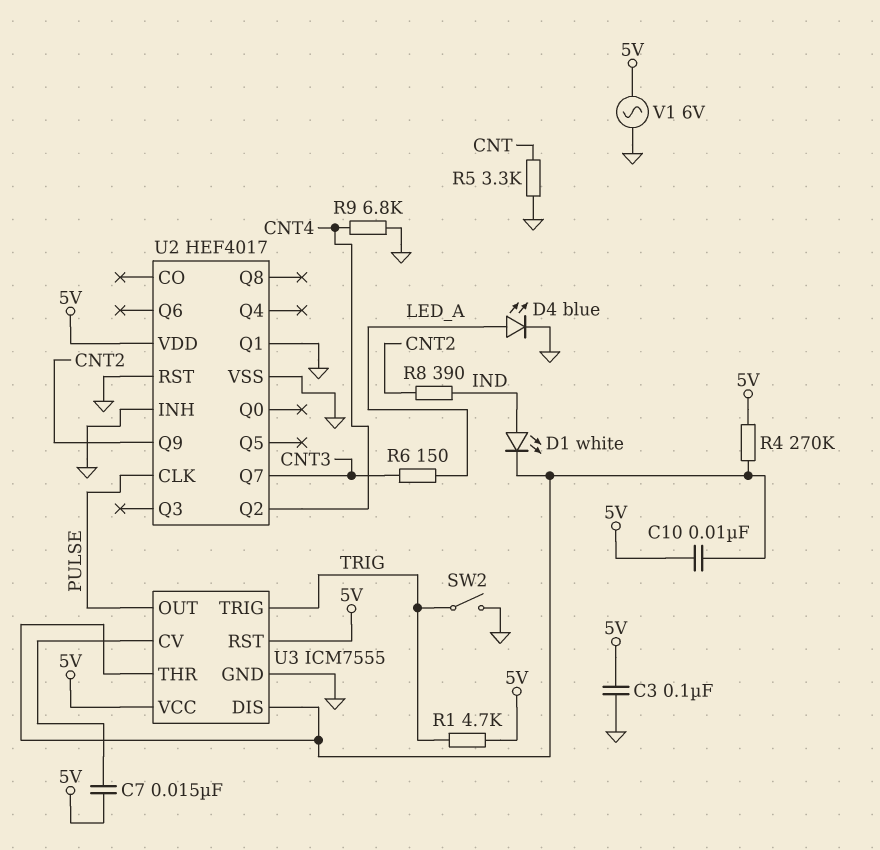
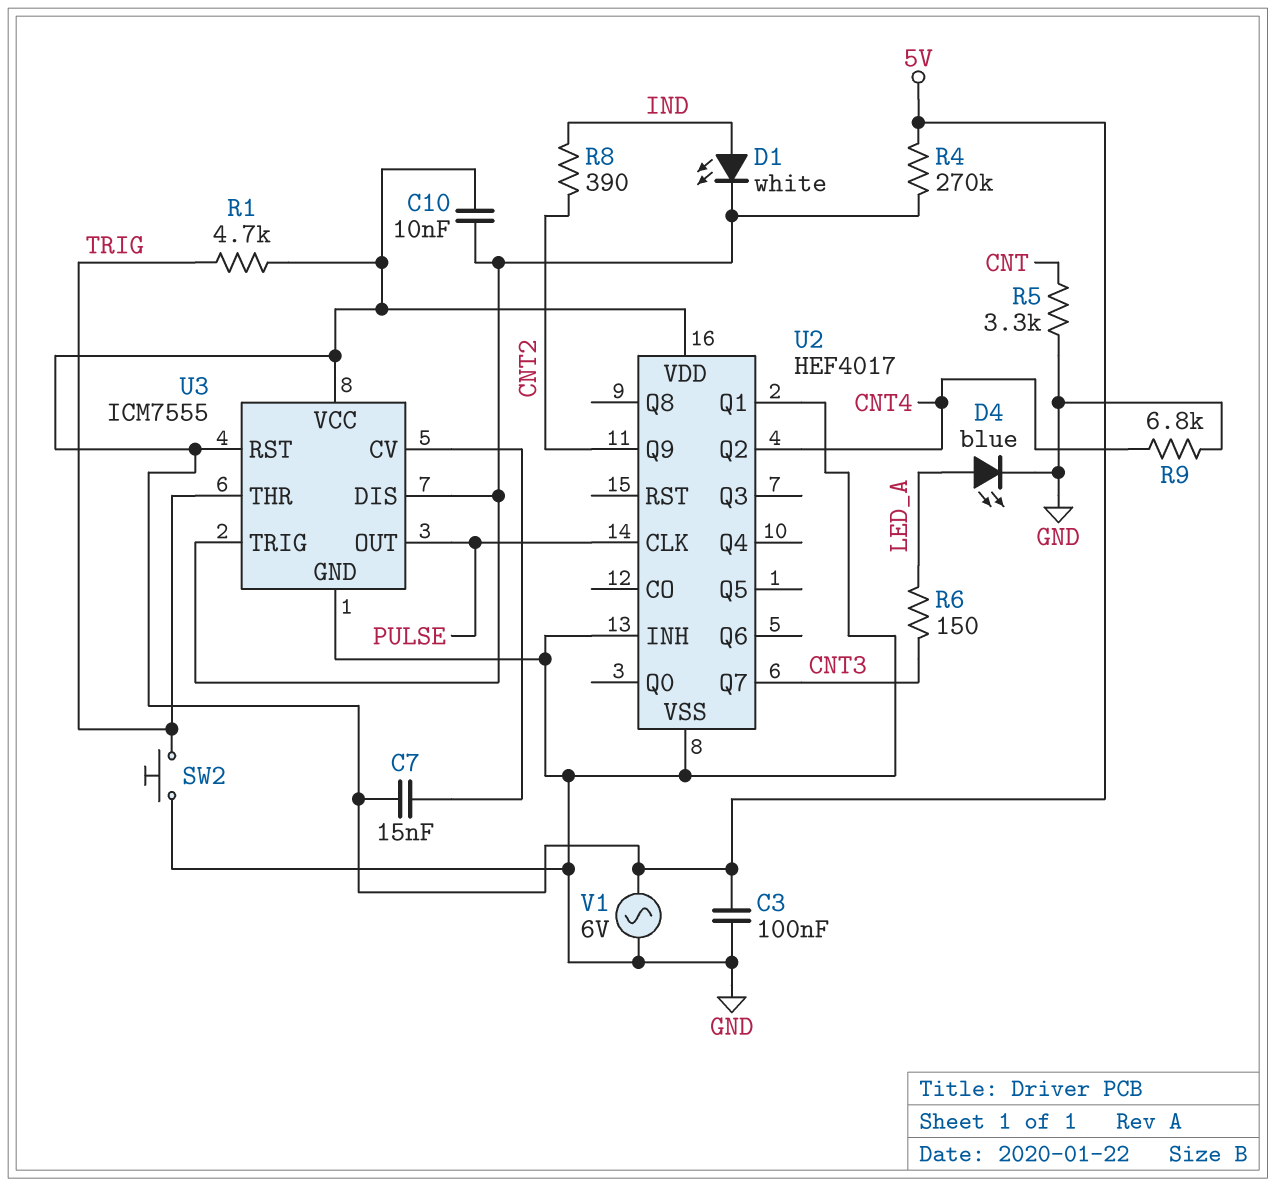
SW2: switch (GND, TRIG) -> button (GND, TRIG)
U2 pin RST: GND -> none
U3 pin THR: U3/DIS -> TRIG
U3 pin TRIG: TRIG -> U3/DIS

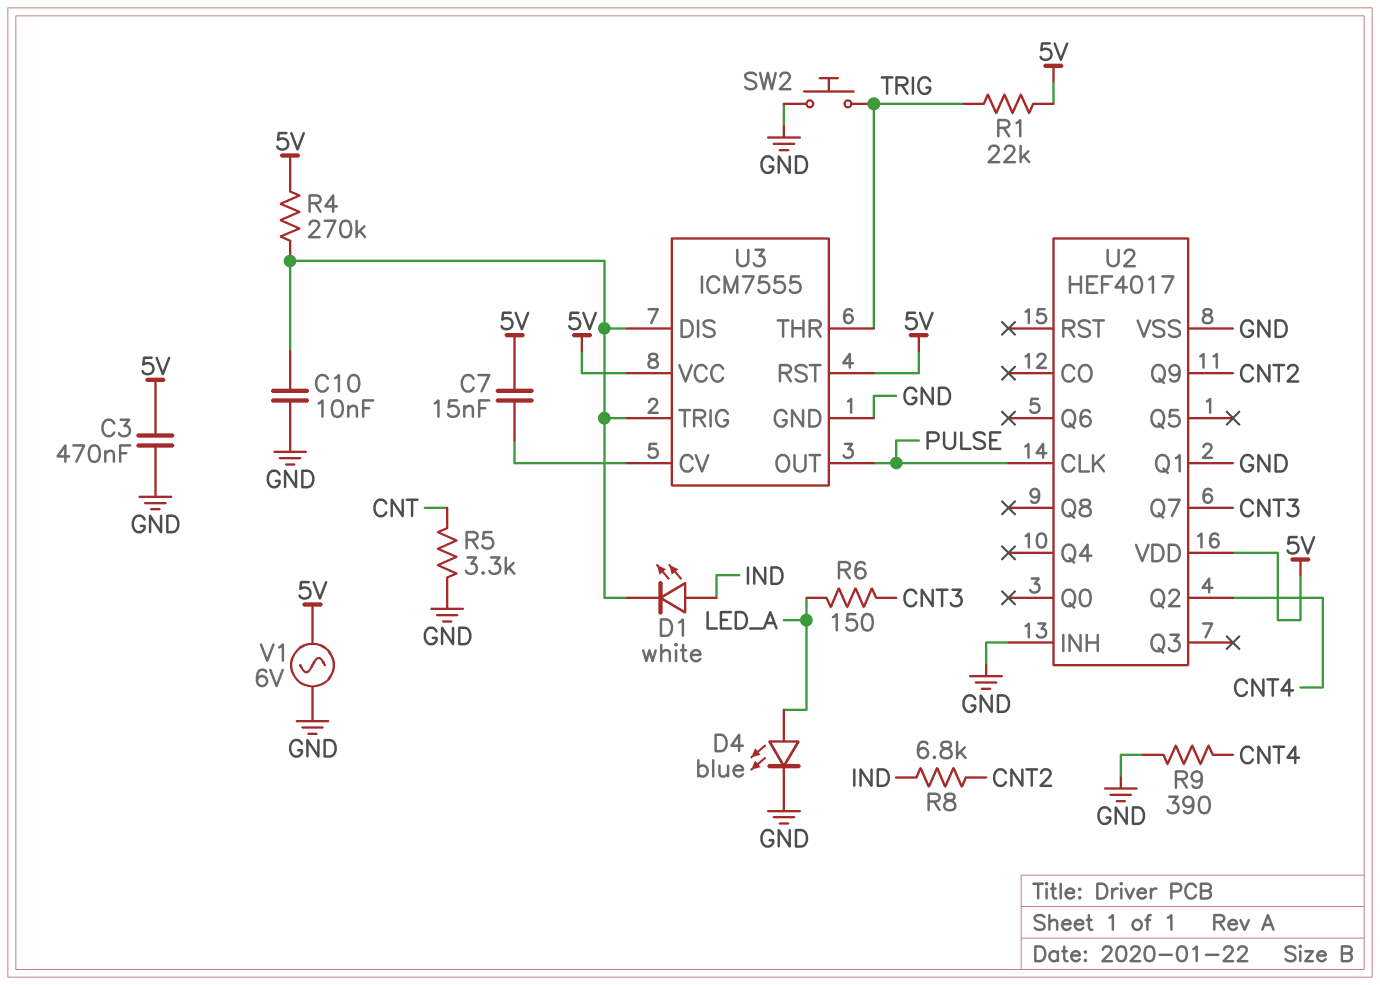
C3: 100nF (5V, GND) -> 470nF (5V, GND)
C10: 10nF (5V, U3/DIS) -> 10nF (GND, U3/DIS)
R1: 4.7k (5V, TRIG) -> 22k (5V, TRIG)
R8: 390 (CNT2, IND) -> 6.8k (CNT2, IND)
R9: 6.8k (CNT4, GND) -> 390 (CNT4, GND)

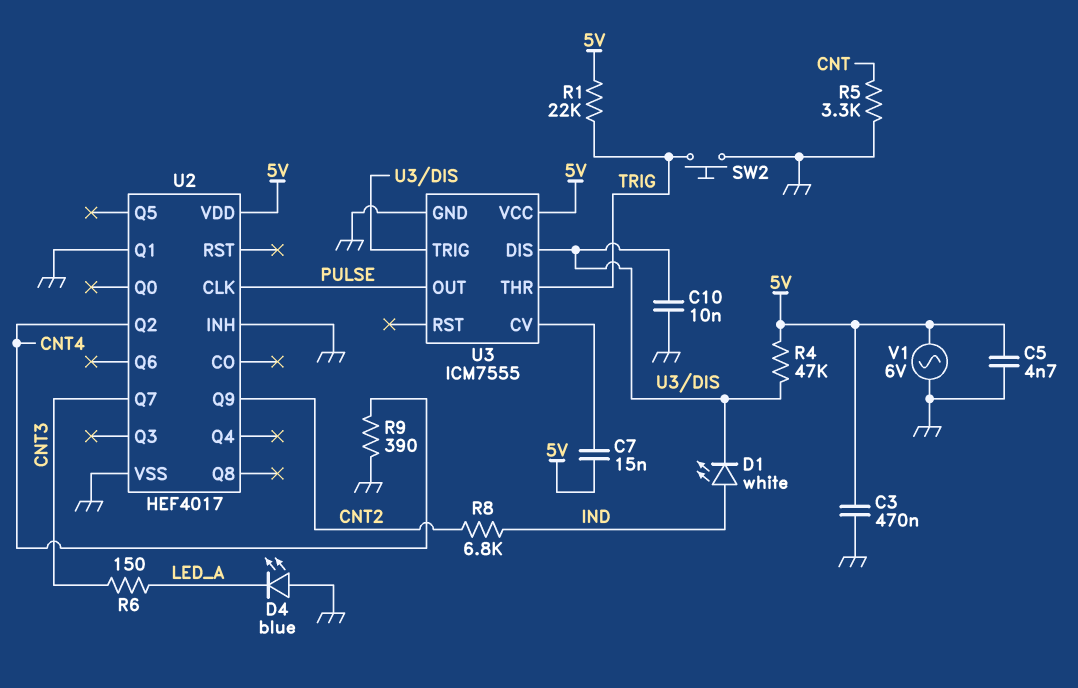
C5: none -> 4.7nF (5V, GND)
D4: LED blue (A LED_A, K GND) -> LED blue (A GND, K LED_A)
R4: 270k (5V, U3/DIS) -> 47k (5V, U3/DIS)
U3 pin RST: 5V -> none

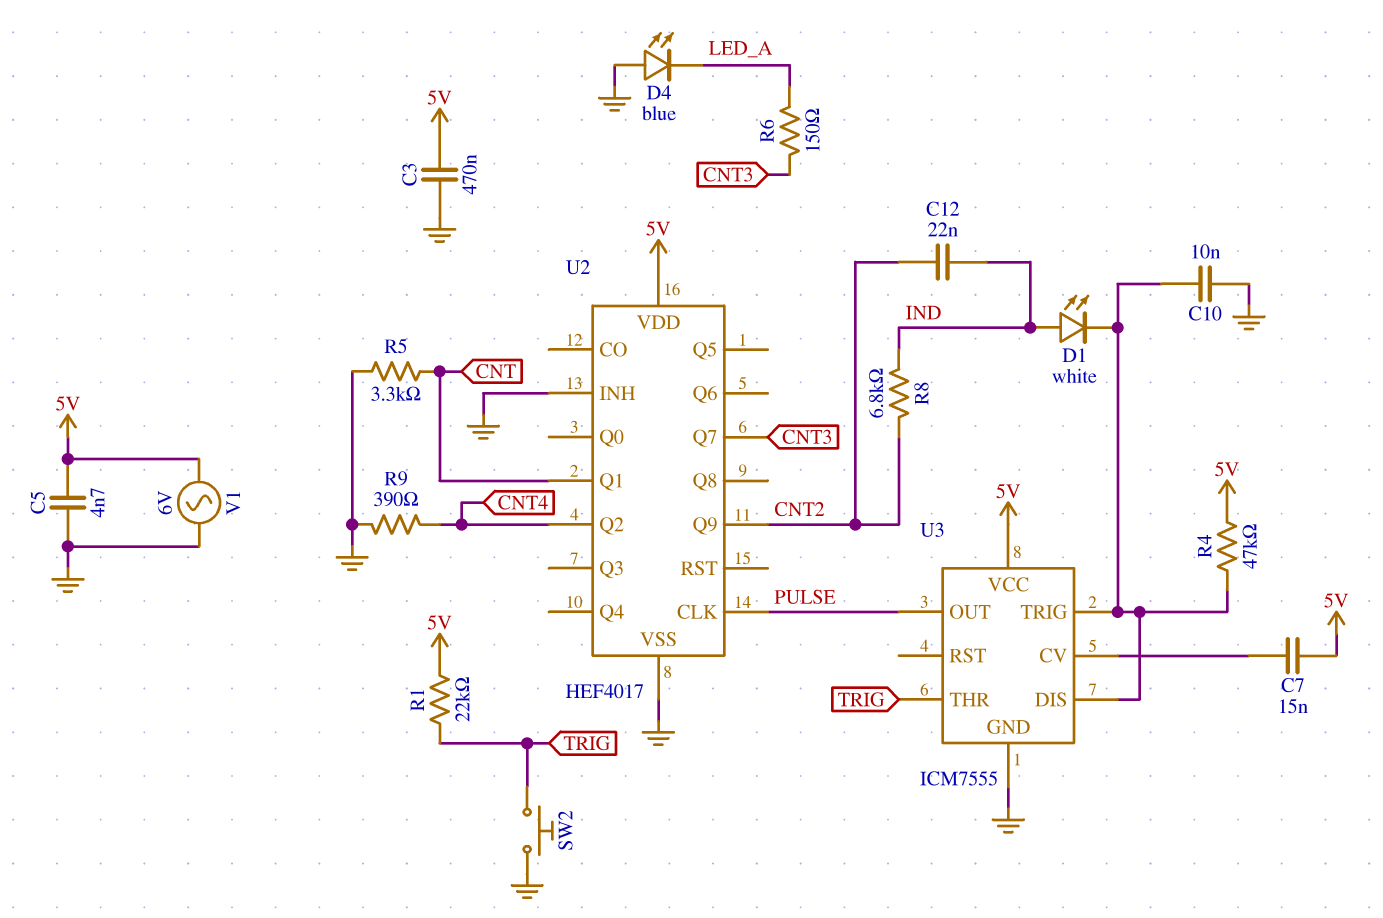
C12: none -> 22nF (CNT2, IND)
U2 pin Q1: GND -> CNT

